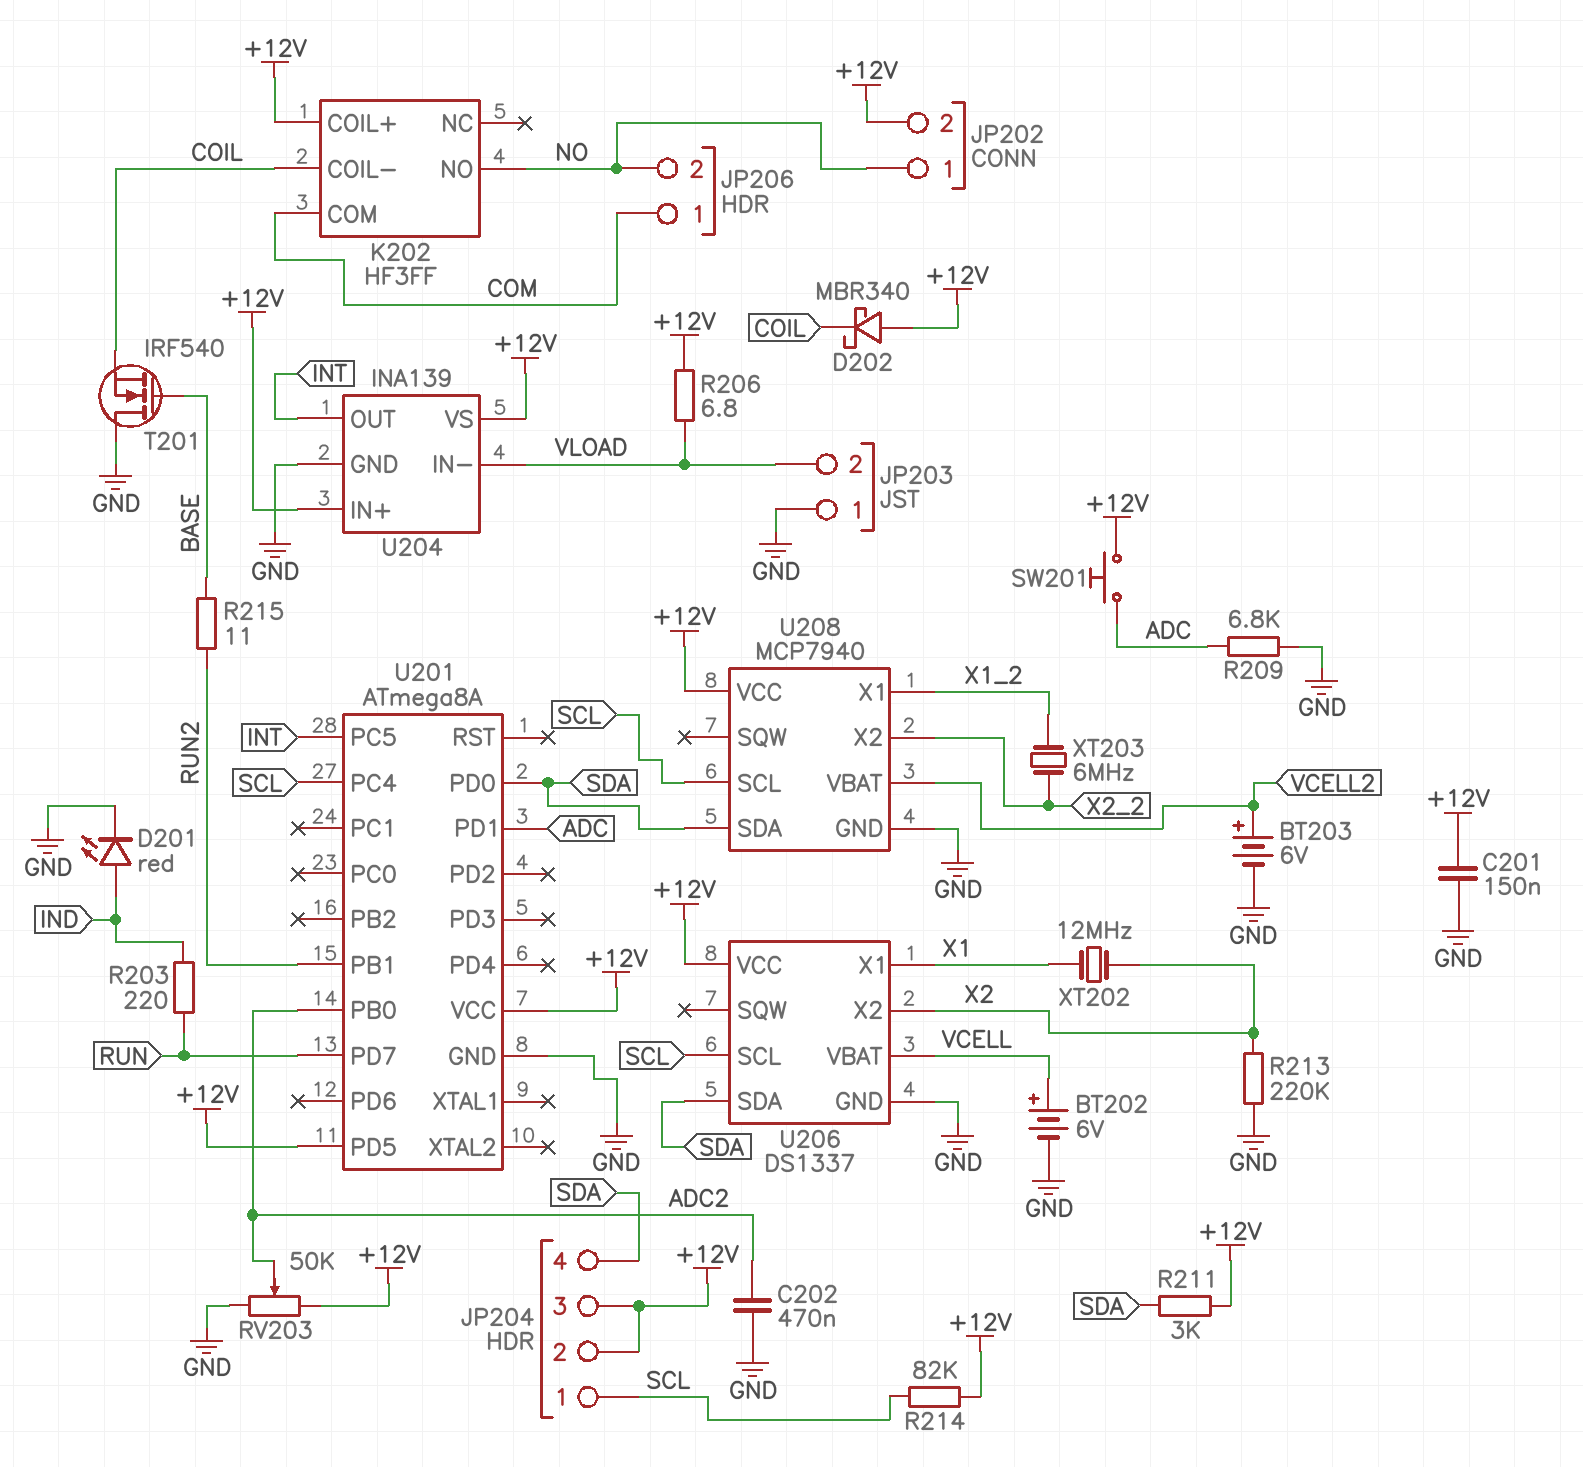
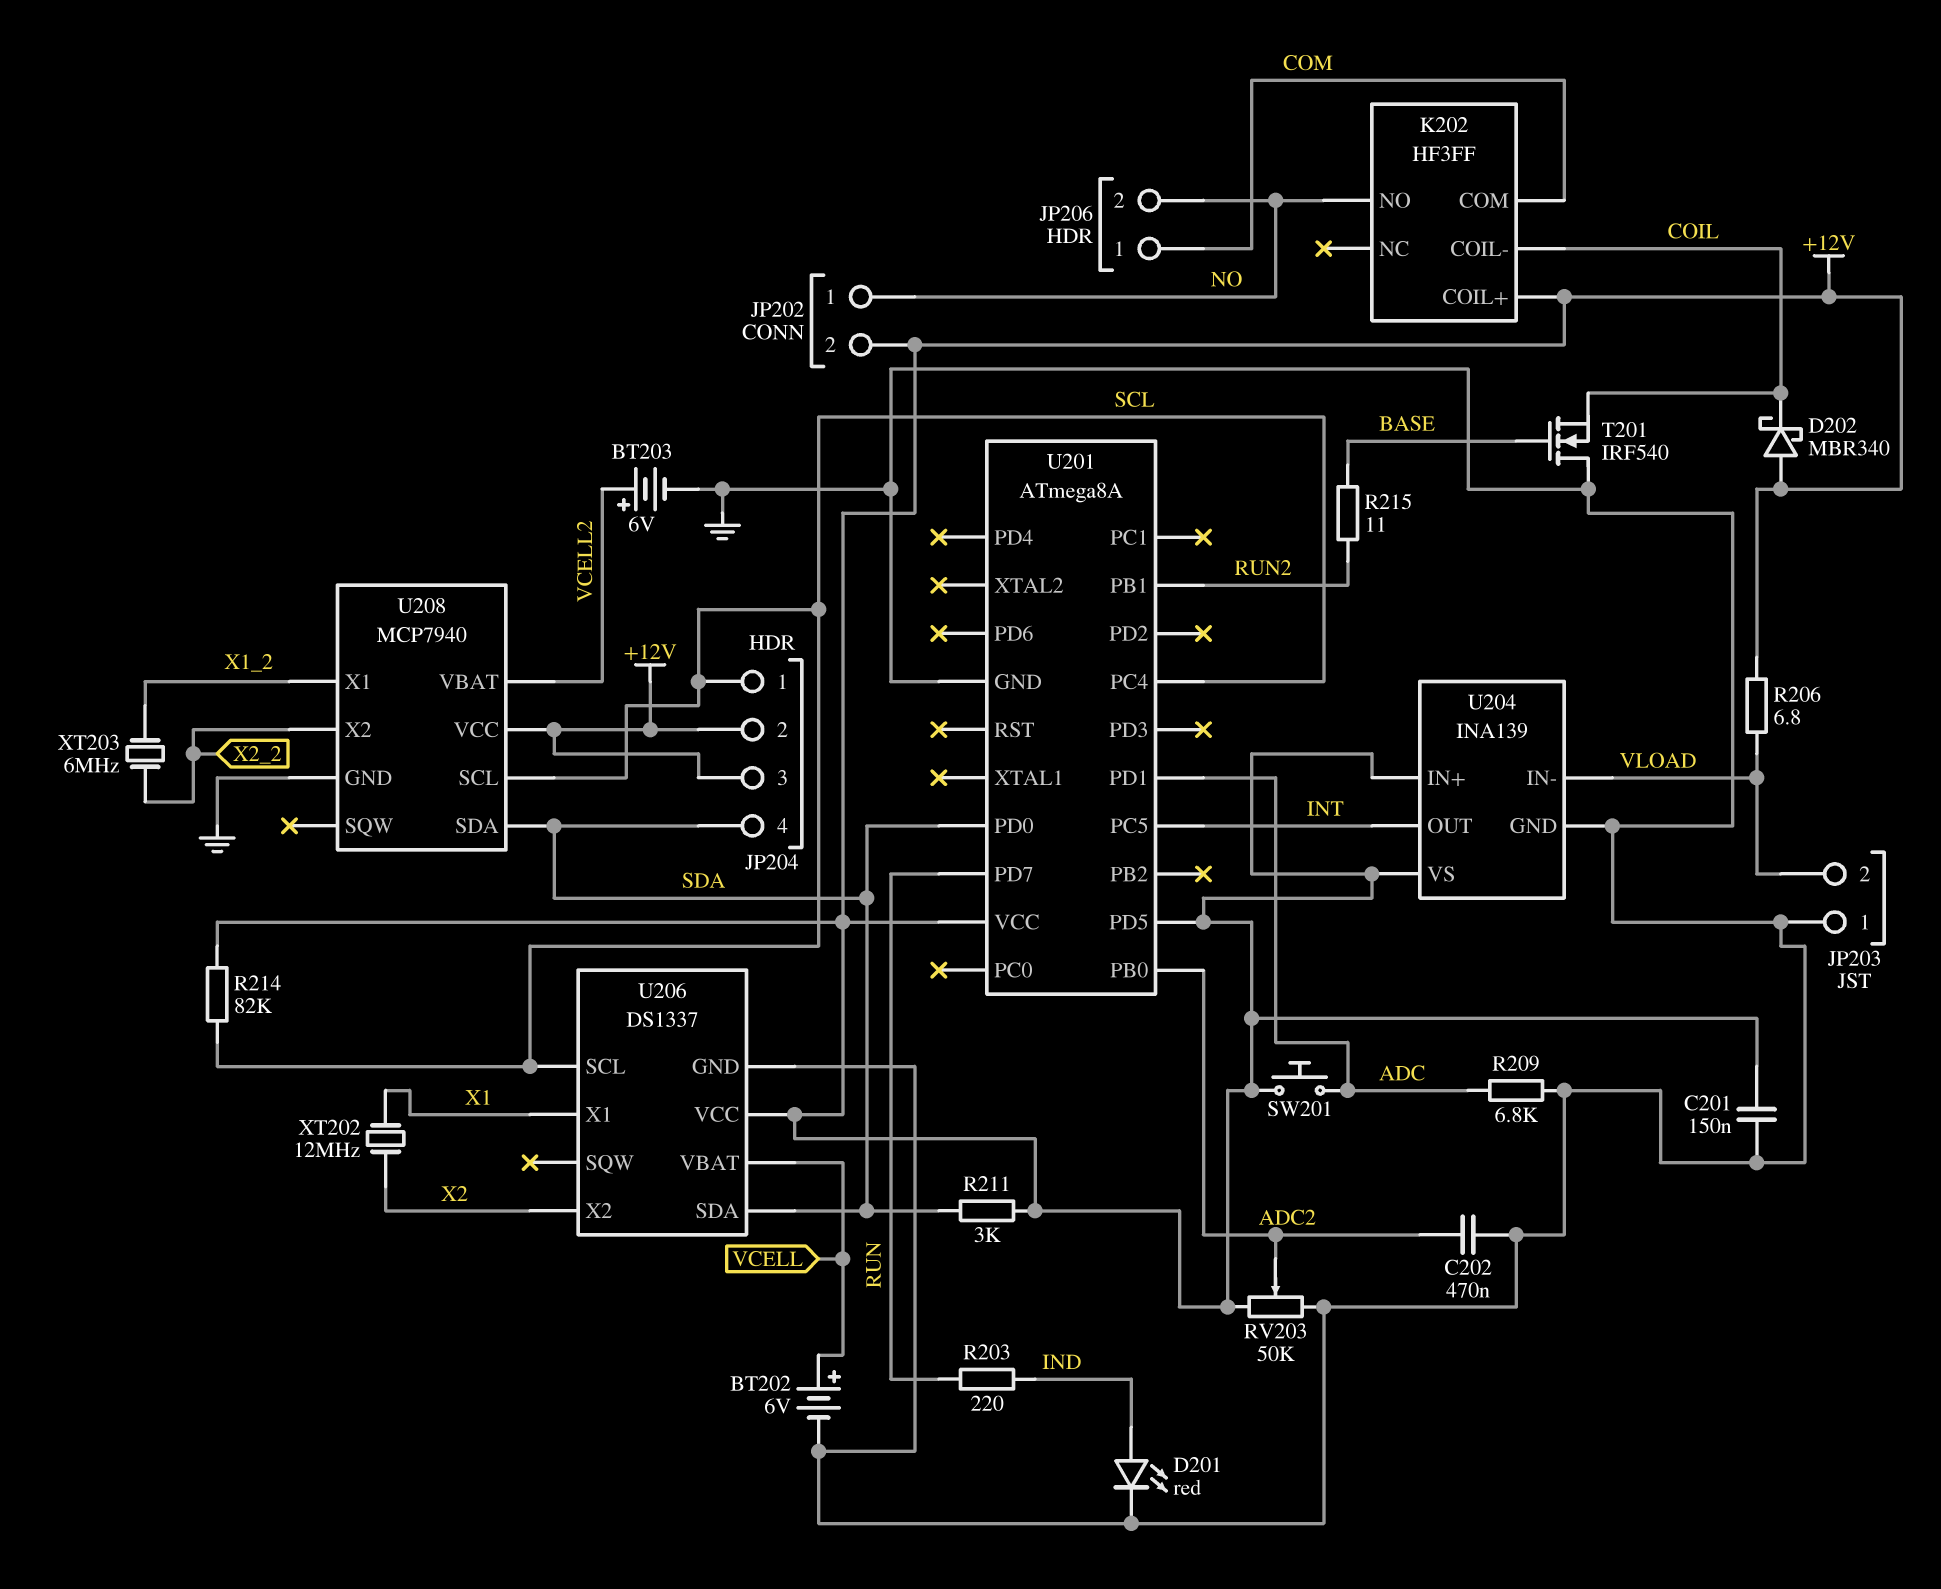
R213: 220k (GND, X2) -> none

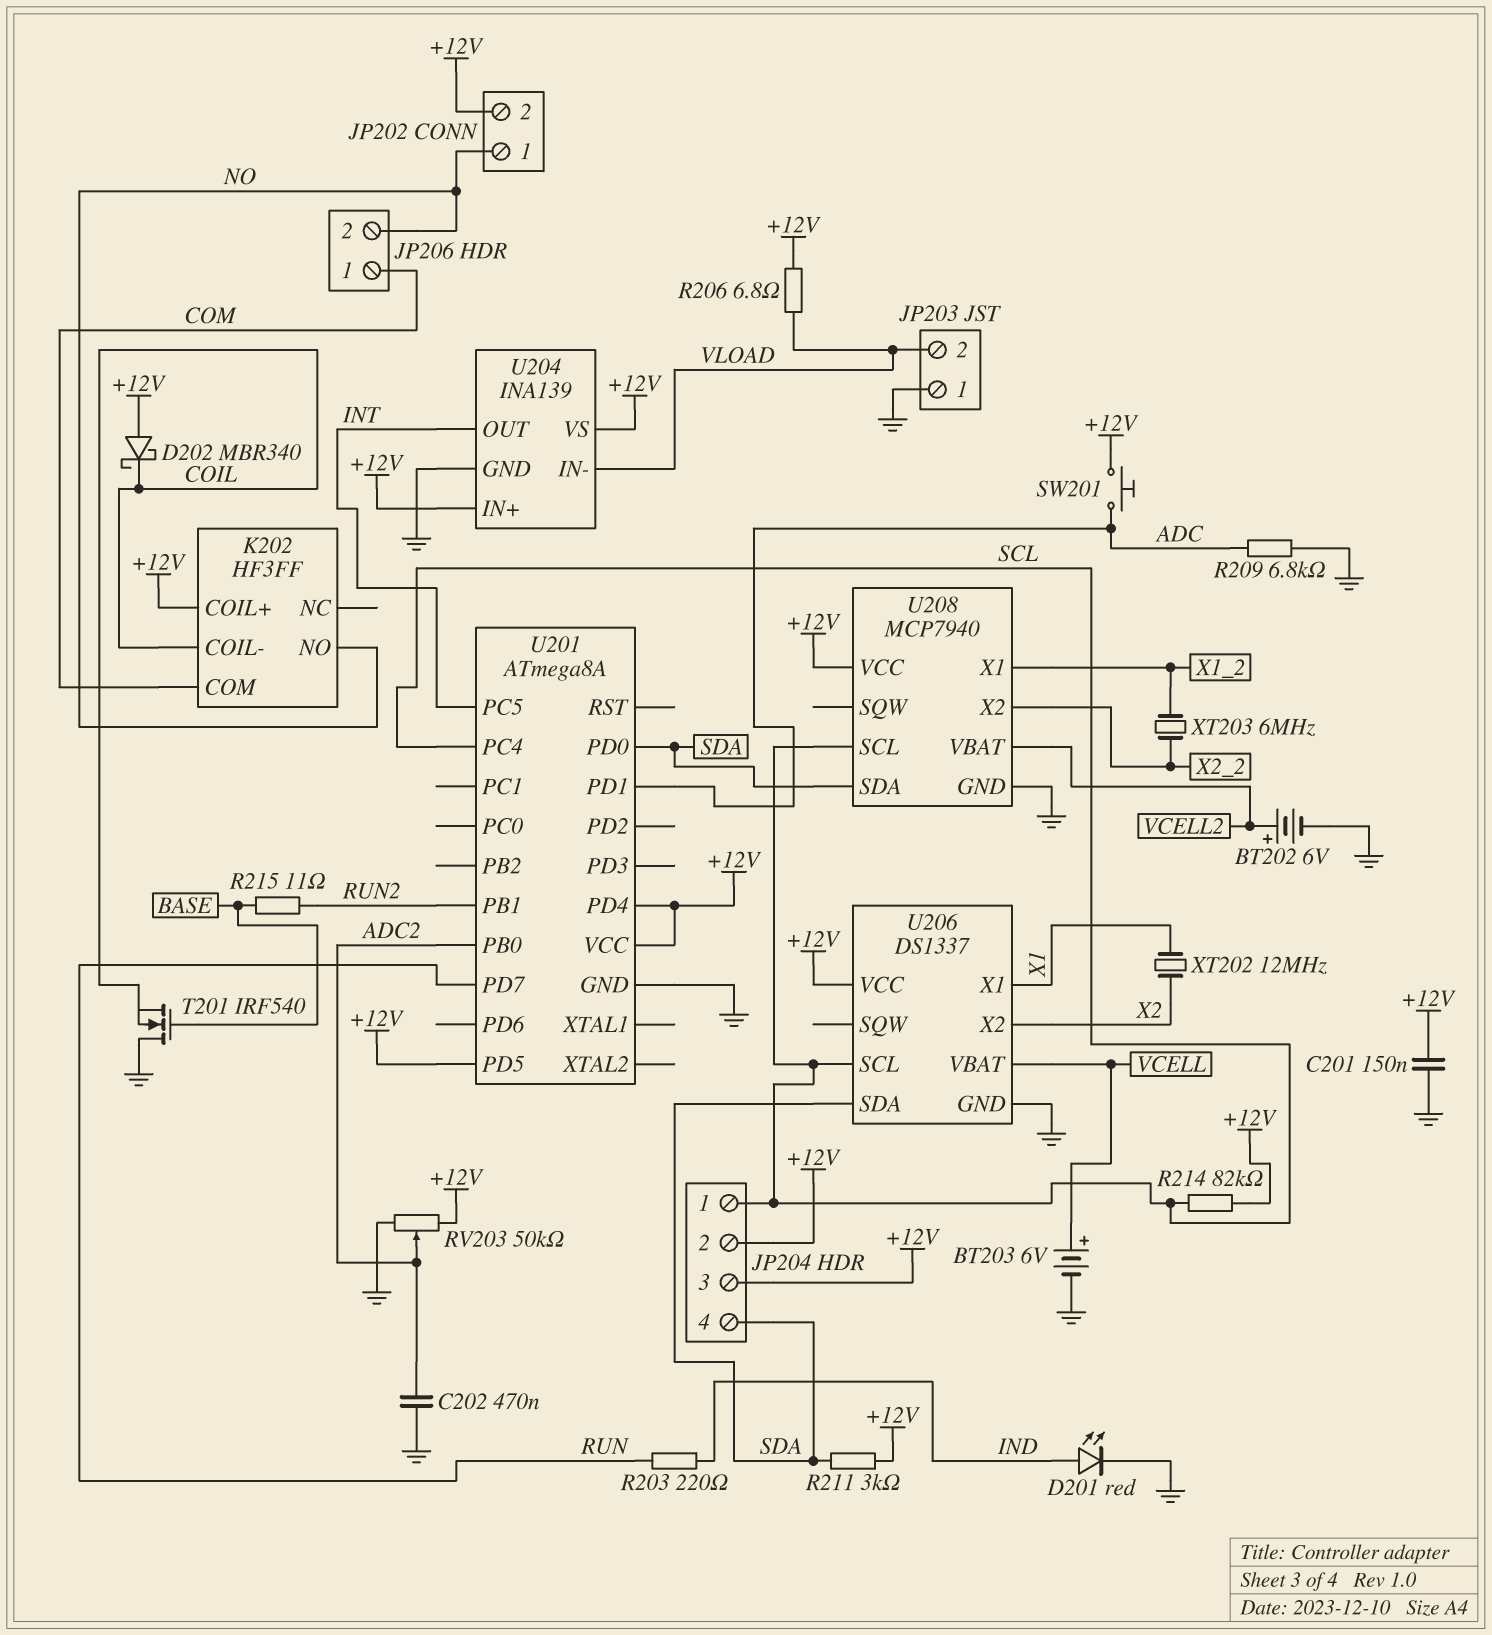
BT202: 6V (plus VCELL, minus GND) -> 6V (plus VCELL2, minus GND)
BT203: 6V (plus VCELL2, minus GND) -> 6V (plus VCELL, minus GND)
U201 pin PD4: none -> +12V

